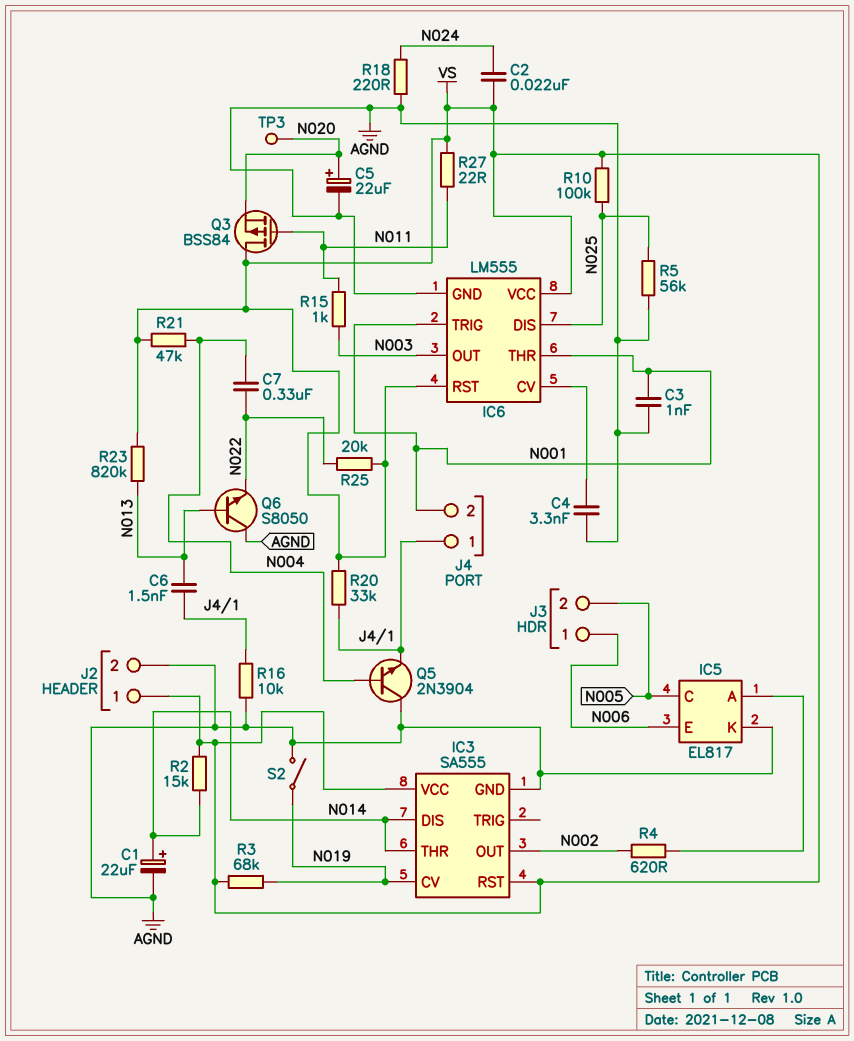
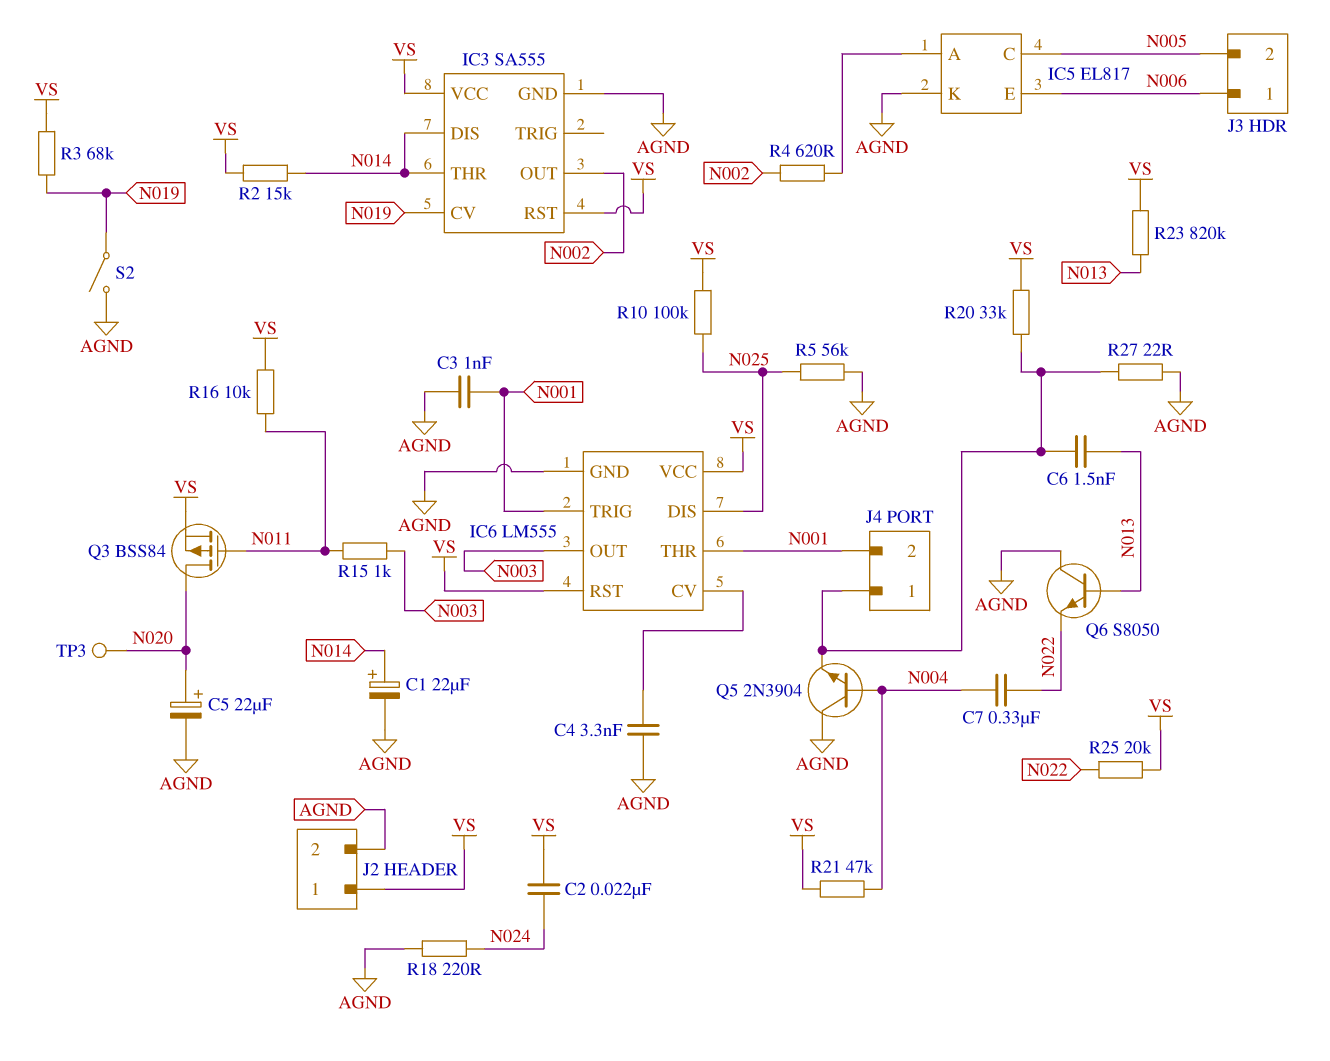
Q3: PMOS BSS84 (G N011, D VS, S N020) -> PMOS BSS84 (G N011, D N020, S VS)
R16: 10k (AGND, J4/1) -> 10k (N011, VS)
R27: 22 (N011, VS) -> 22 (AGND, J4/1)

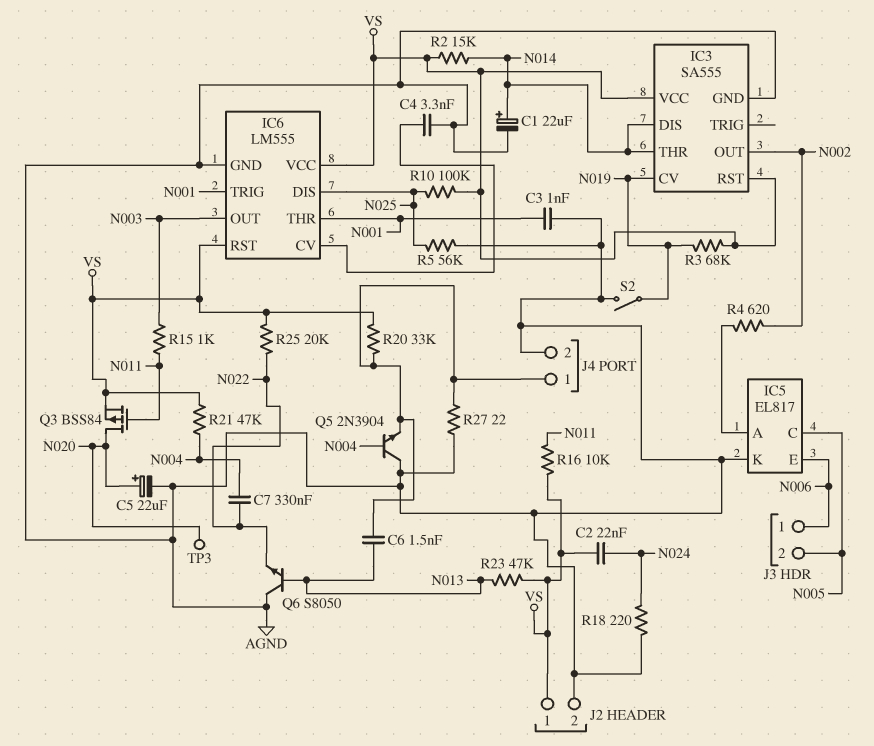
J4 pin 2: N001 -> AGND
R23: 820k (N013, VS) -> 47k (N013, VS)

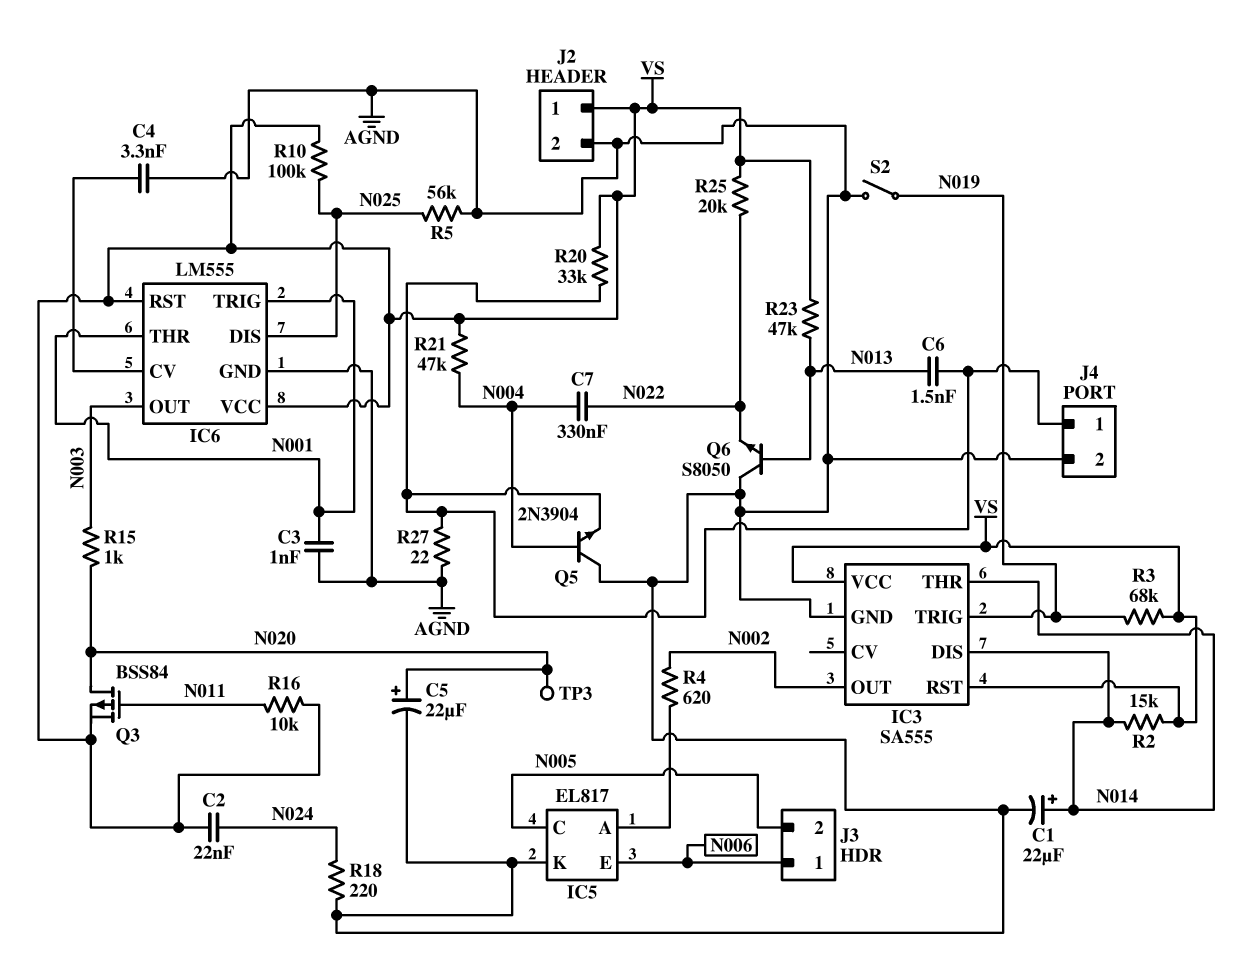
IC3 pin CV: N019 -> none
IC3 pin TRIG: none -> N019
R15: 1k (N003, N011) -> 1k (N003, N020)

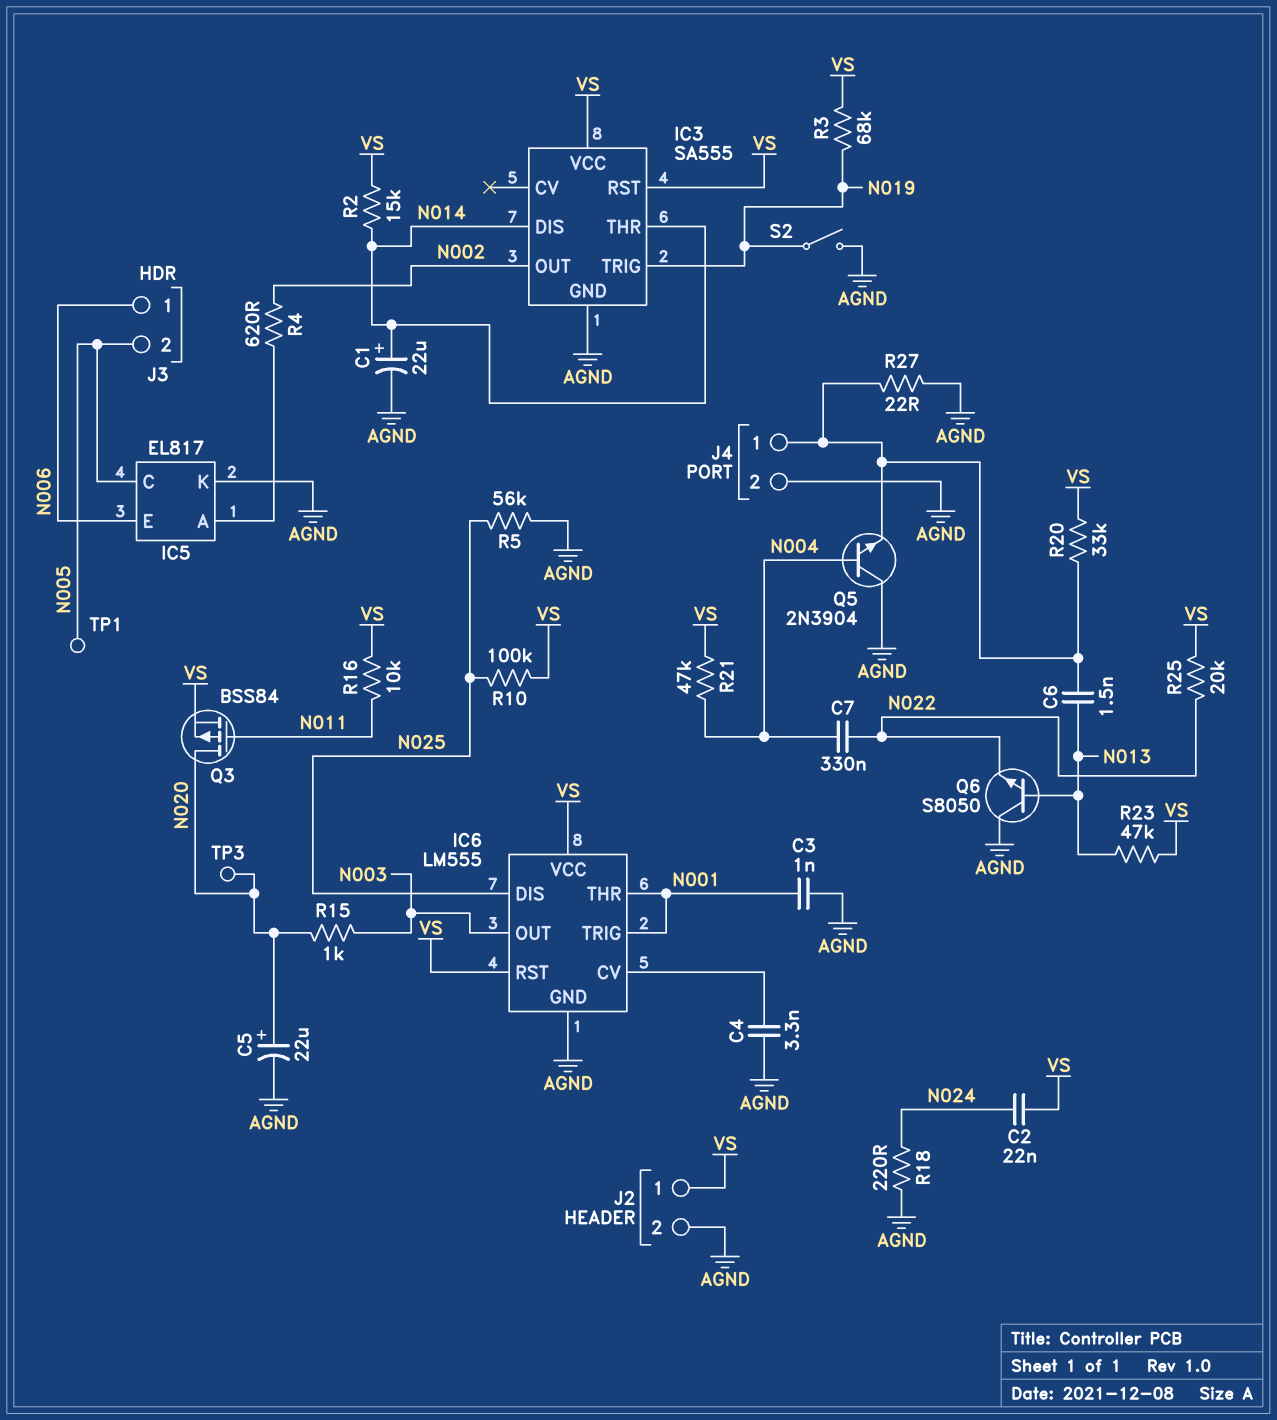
TP1: none -> test point (N005)

